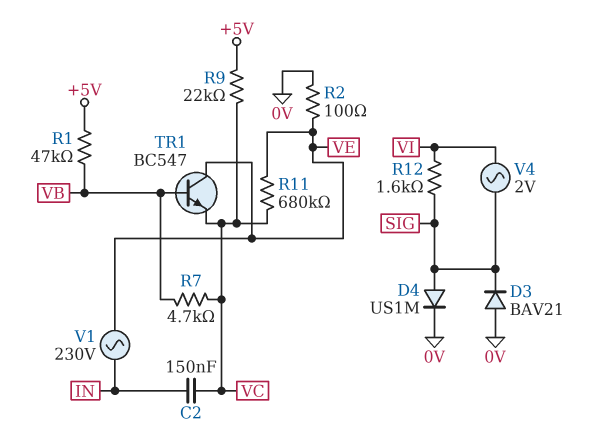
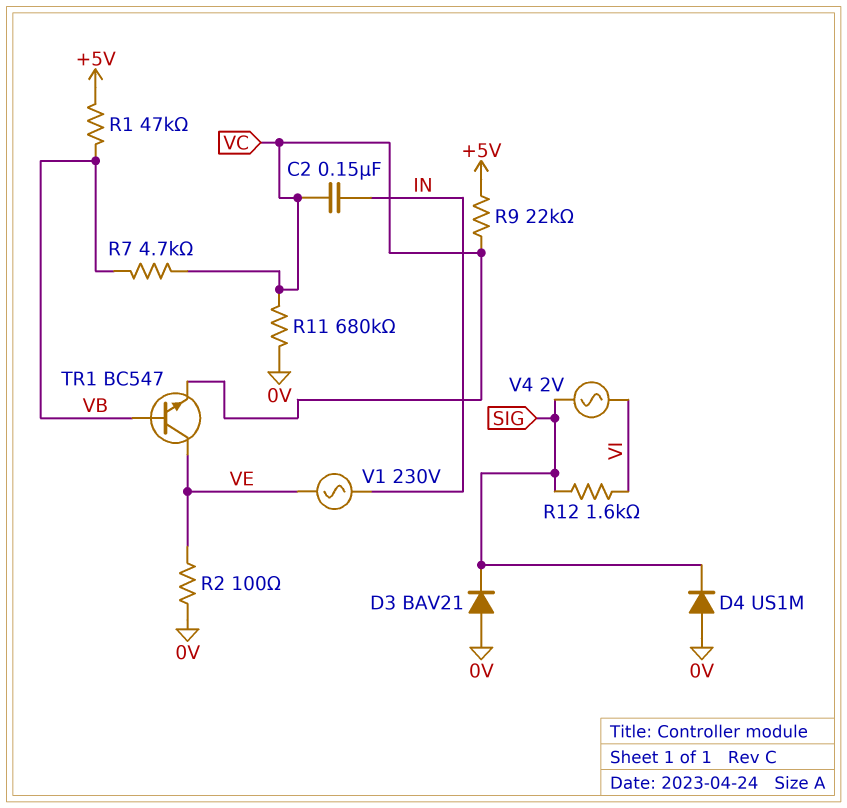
D4: diode US1M (A SIG, K 0V) -> diode US1M (A 0V, K SIG)
R11: 680k (VC, VE) -> 680k (0V, VC)

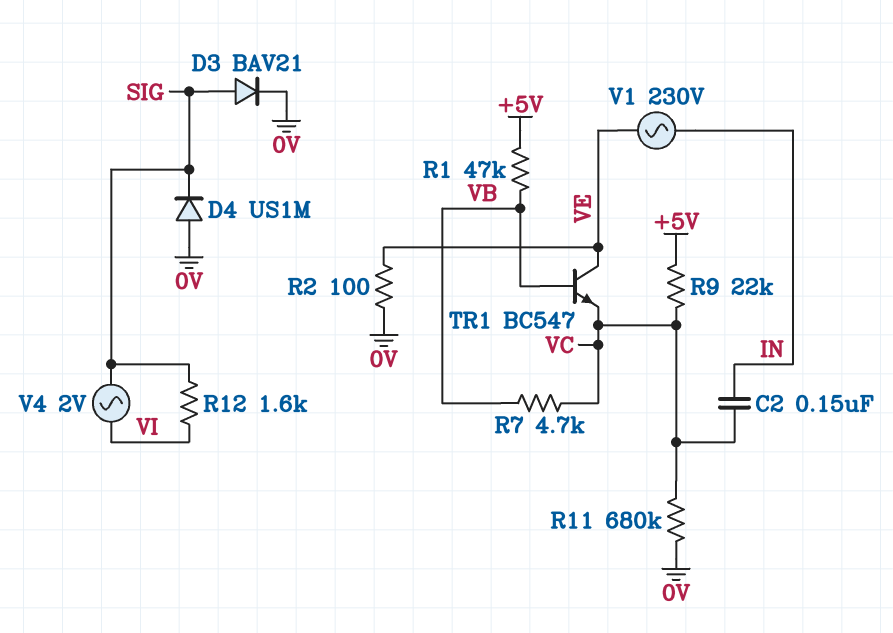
D3: diode BAV21 (A 0V, K SIG) -> diode BAV21 (A SIG, K 0V)

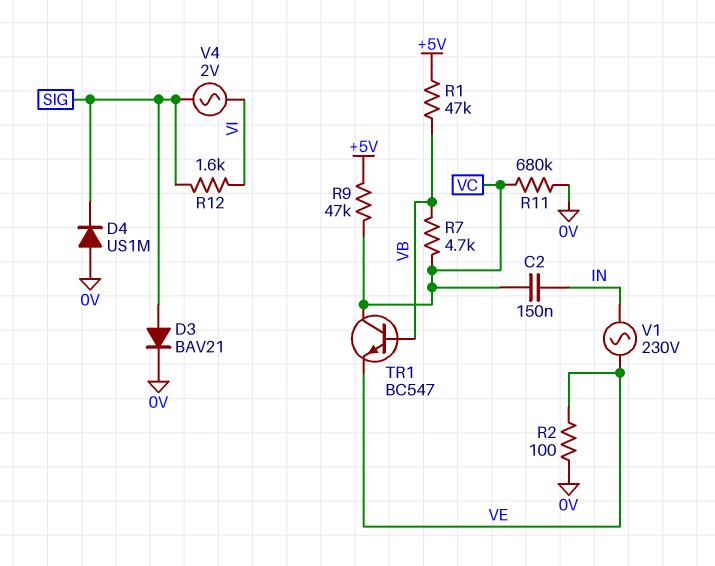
R9: 22k (+5V, VC) -> 47k (+5V, VC)
TR1: NPN BC547 (B VB, C VE, E VC) -> NPN BC547 (B VB, C VC, E VE)

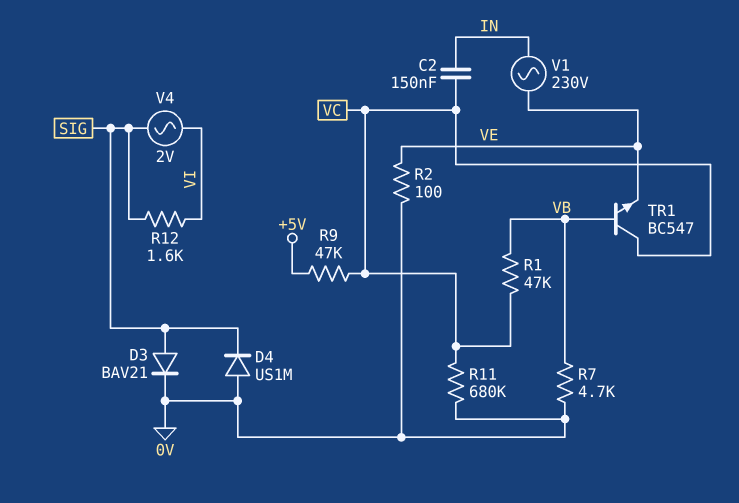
R1: 47k (+5V, VB) -> 47k (VB, VC)
R7: 4.7k (VB, VC) -> 4.7k (0V, VB)

